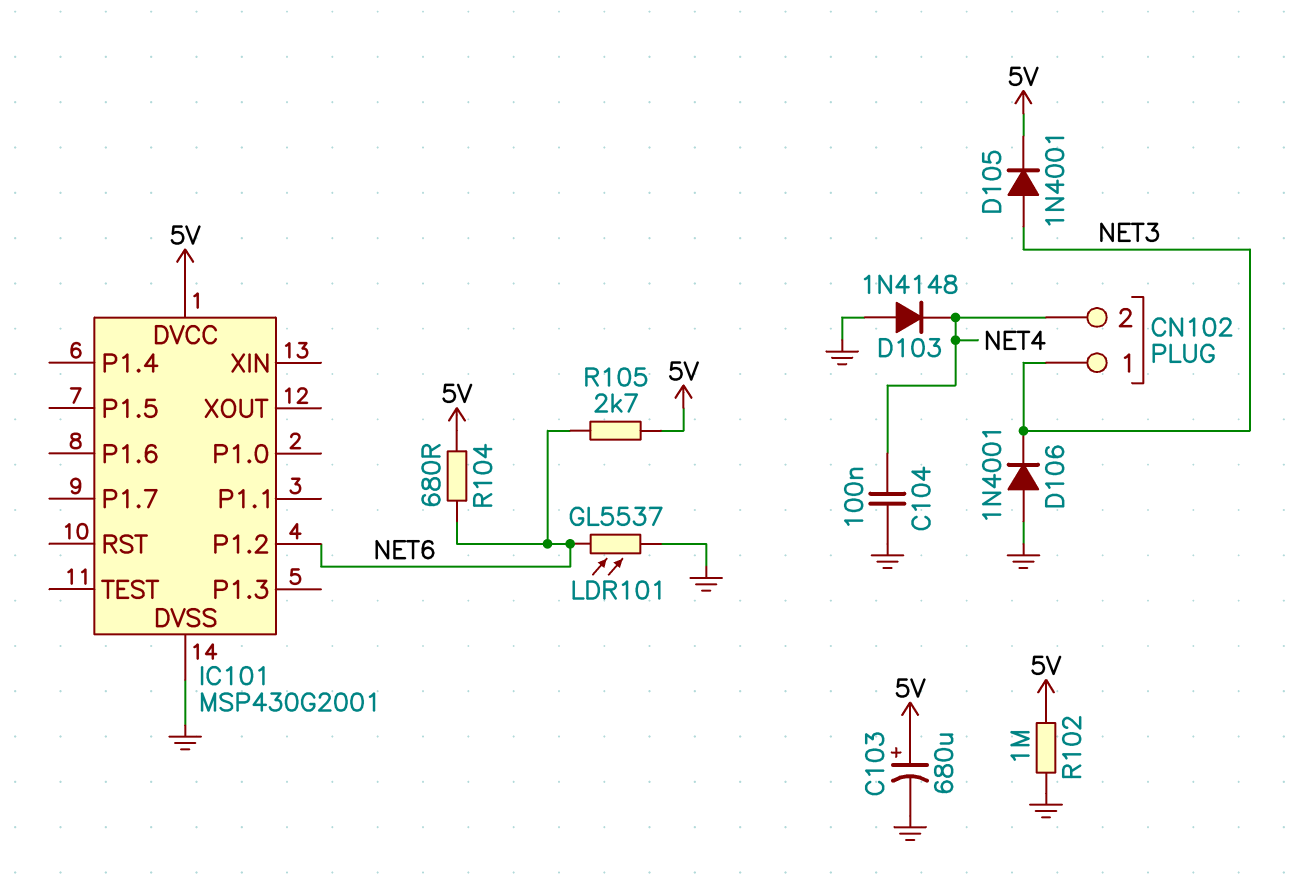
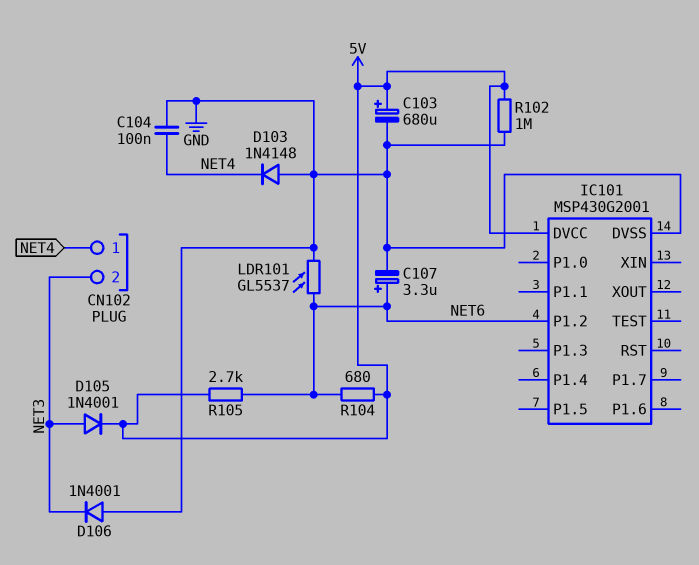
C107: none -> 3.3uF (plus NET6, minus GND)
CN102 pin 1: NET3 -> NET4
CN102 pin 2: NET4 -> NET3

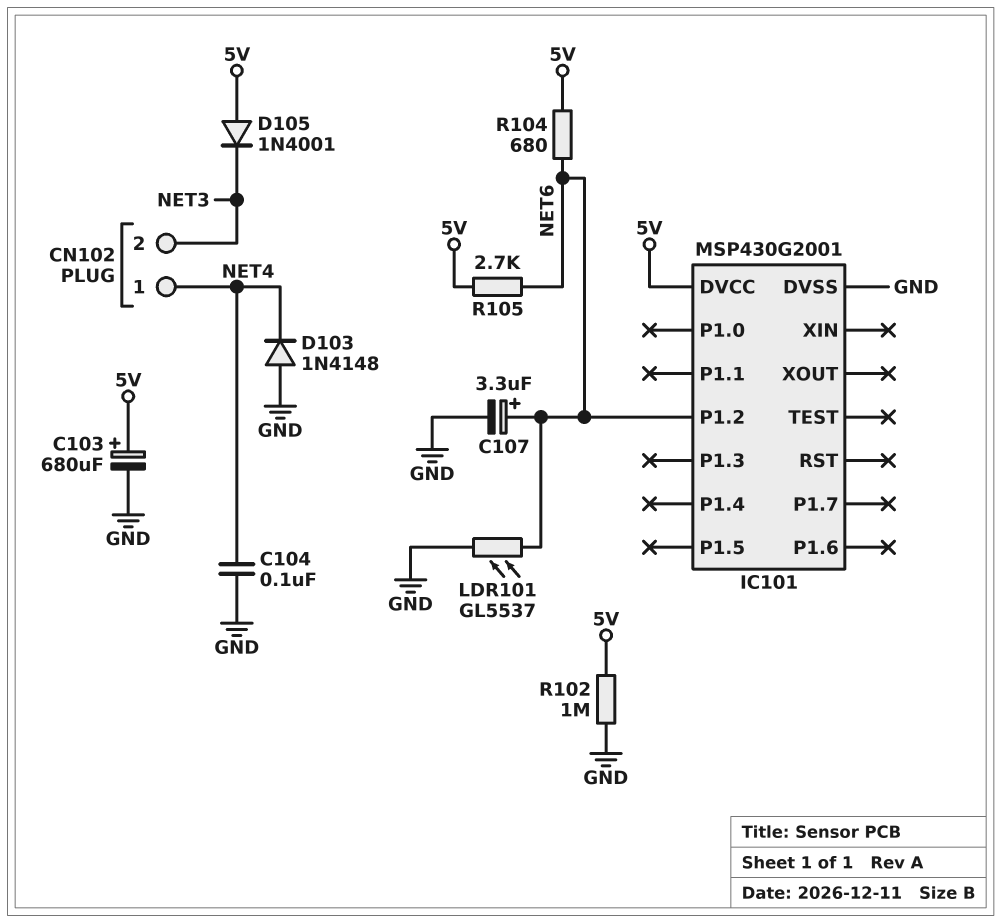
D105: diode 1N4001 (A NET3, K 5V) -> diode 1N4001 (A 5V, K NET3)
D106: diode 1N4001 (A GND, K NET3) -> none

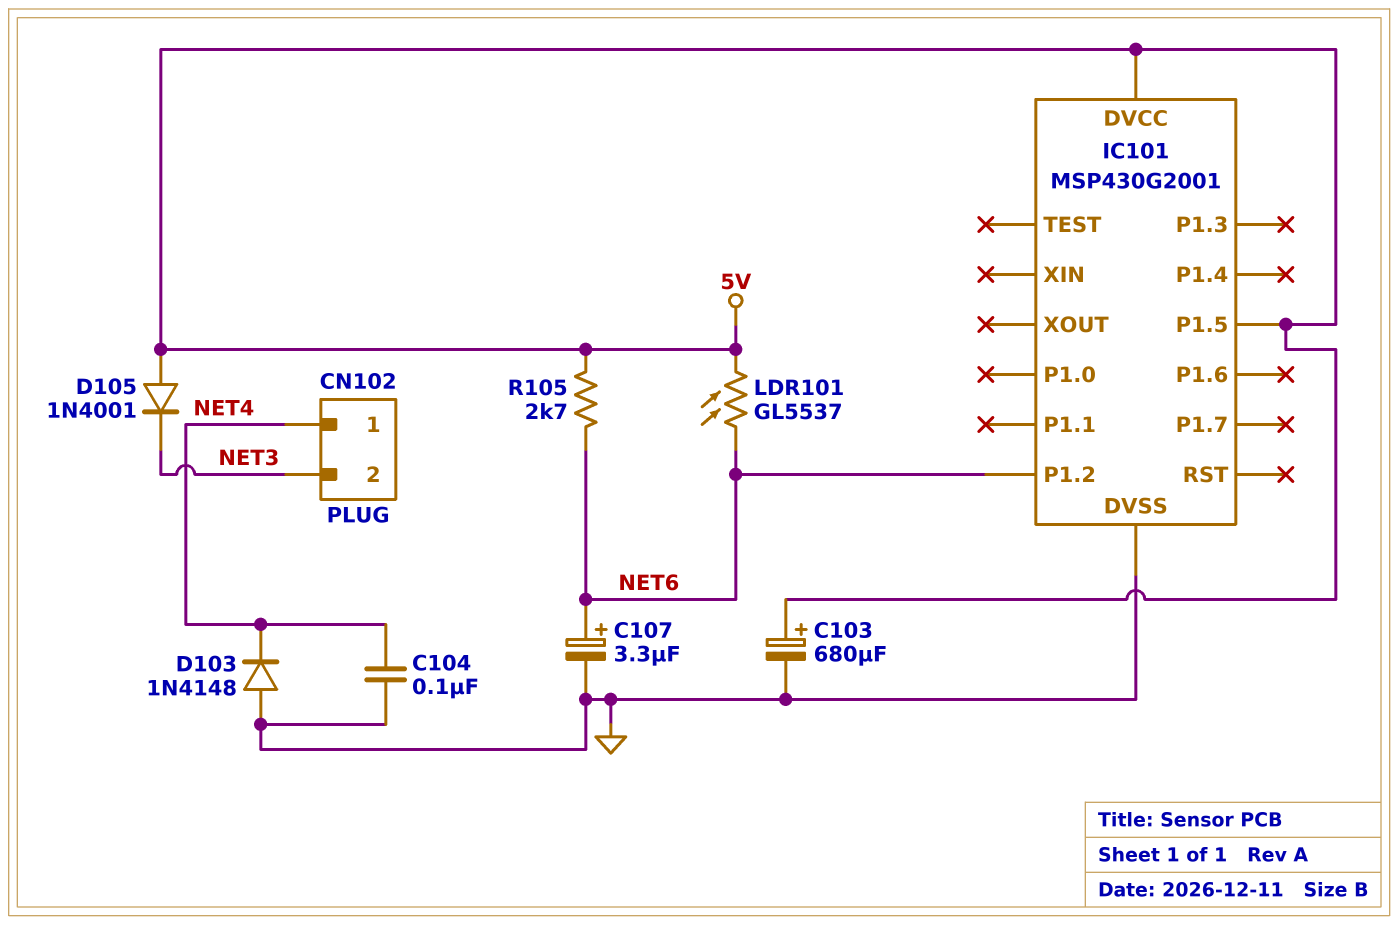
IC101 pin P1.5: none -> 5V
LDR101: GL5537 (GND, NET6) -> GL5537 (5V, NET6)
R102: 1M (5V, GND) -> none
R104: 680 (5V, NET6) -> none

